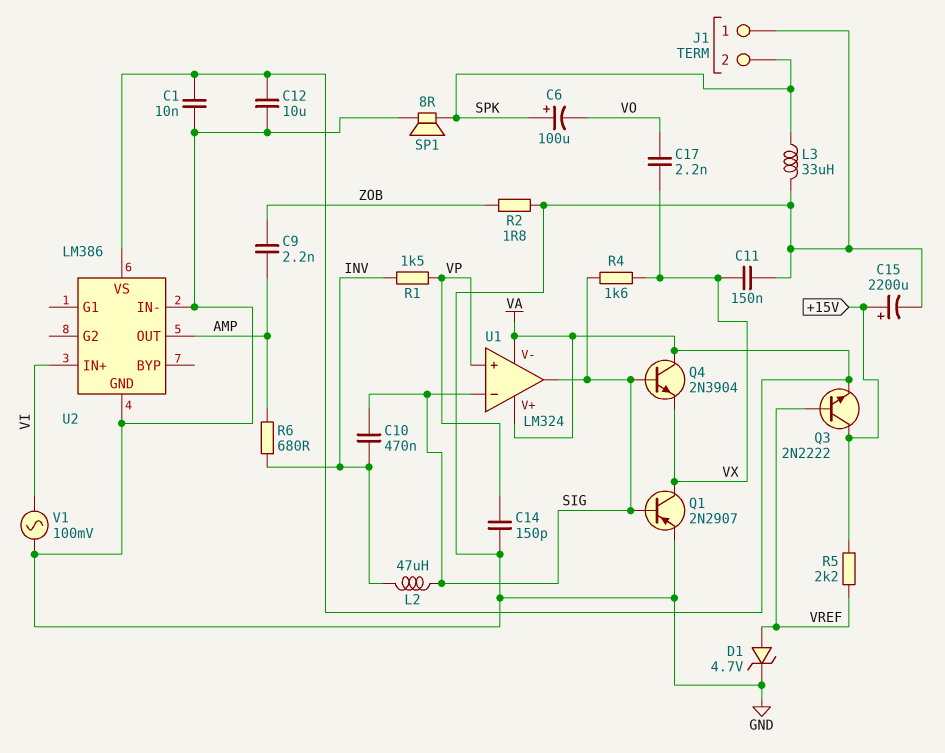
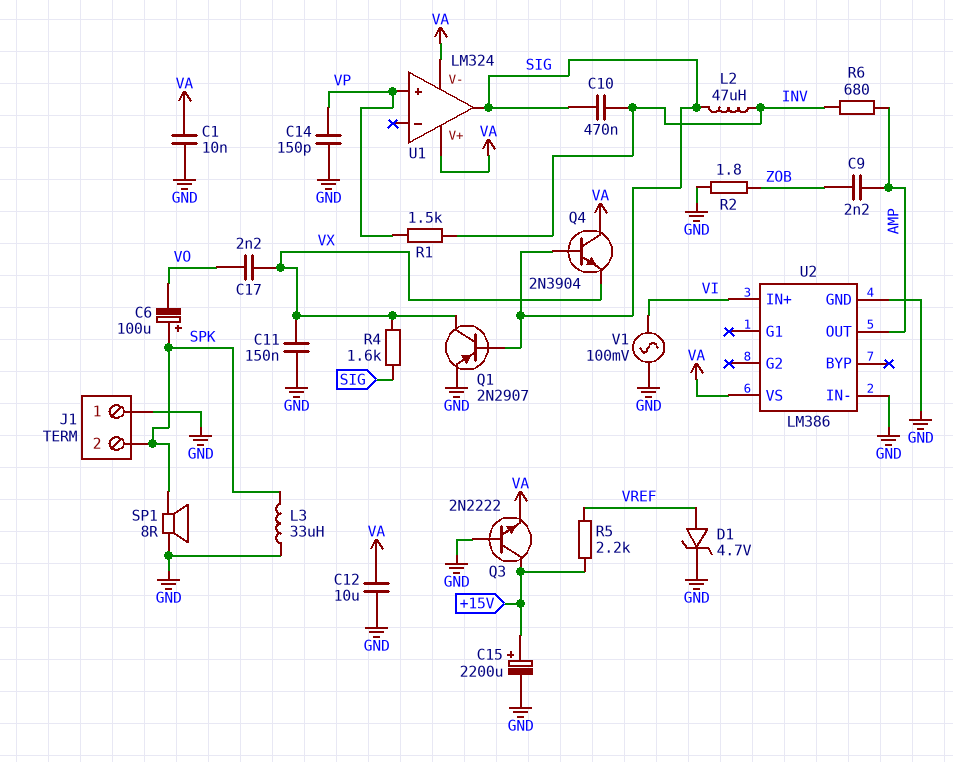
Q3: NPN 2N2222 (B VREF, C +15V, E VA) -> NPN 2N2222 (B GND, C +15V, E VA)
U1 pin in-: SIG -> none

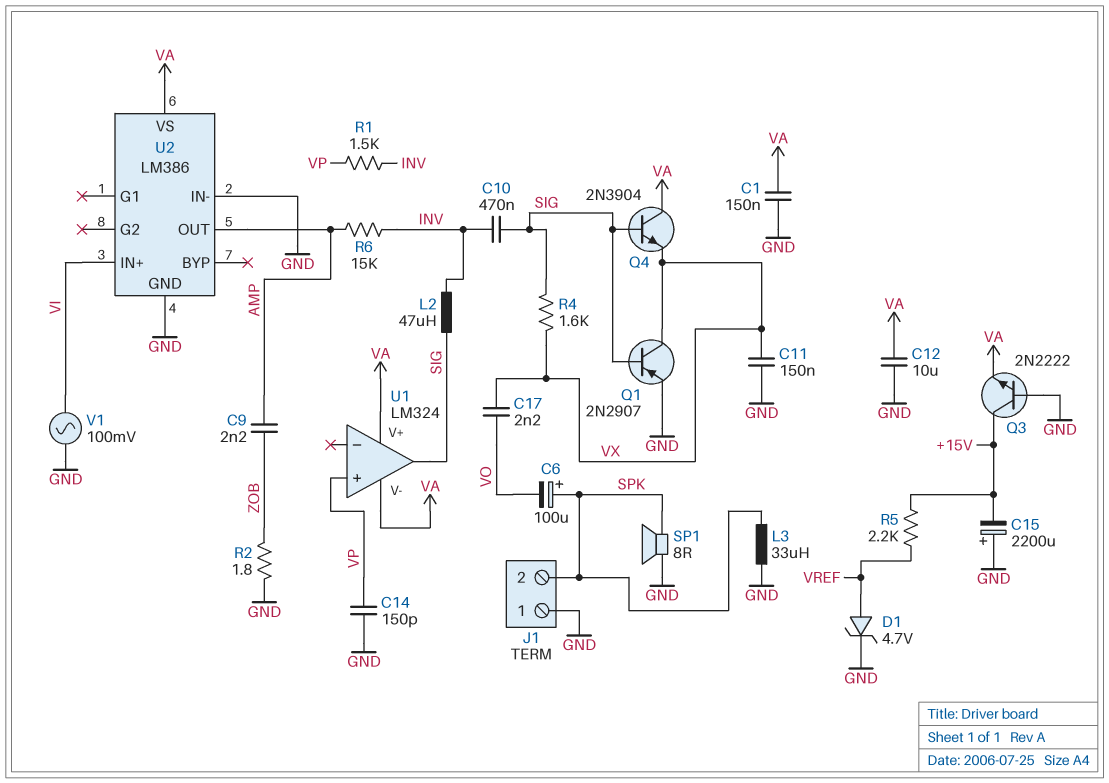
C1: 10nF (GND, VA) -> 150nF (GND, VA)
C15: 2200uF (plus +15V, minus GND) -> 2200uF (plus GND, minus +15V)
R6: 680 (AMP, INV) -> 15k (AMP, INV)

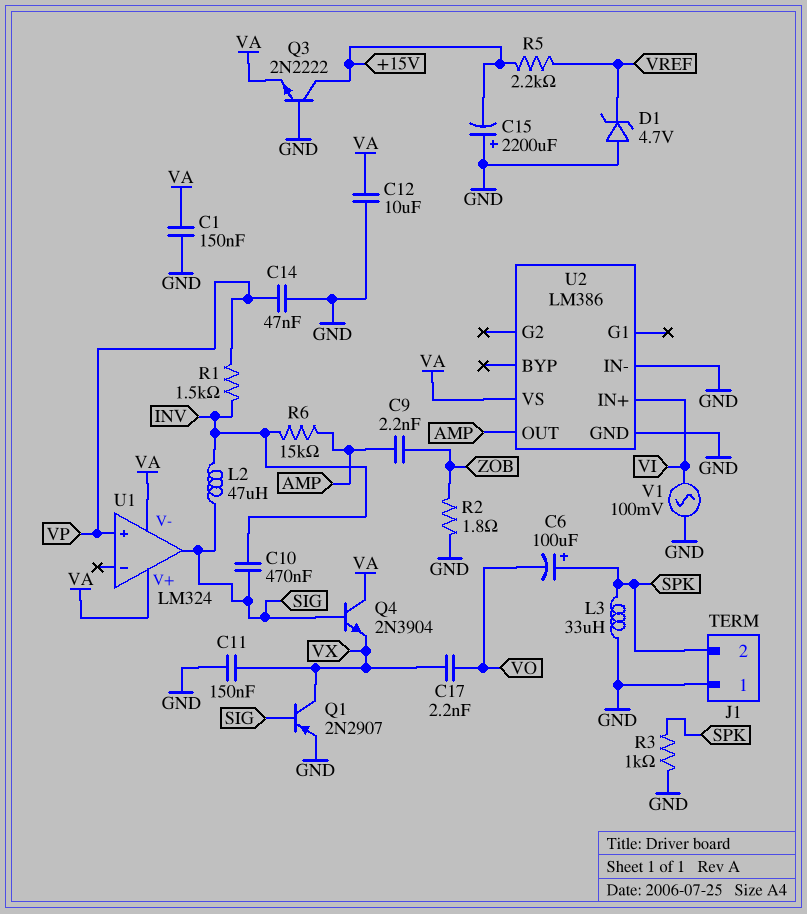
C14: 150pF (GND, VP) -> 47nF (GND, VP)
D1: zener 4.7V (A VREF, K GND) -> zener 4.7V (A GND, K VREF)
R3: none -> 1k (GND, SPK)
R4: 1.6k (SIG, VX) -> none
SP1: speaker 8R (GND, SPK) -> none

